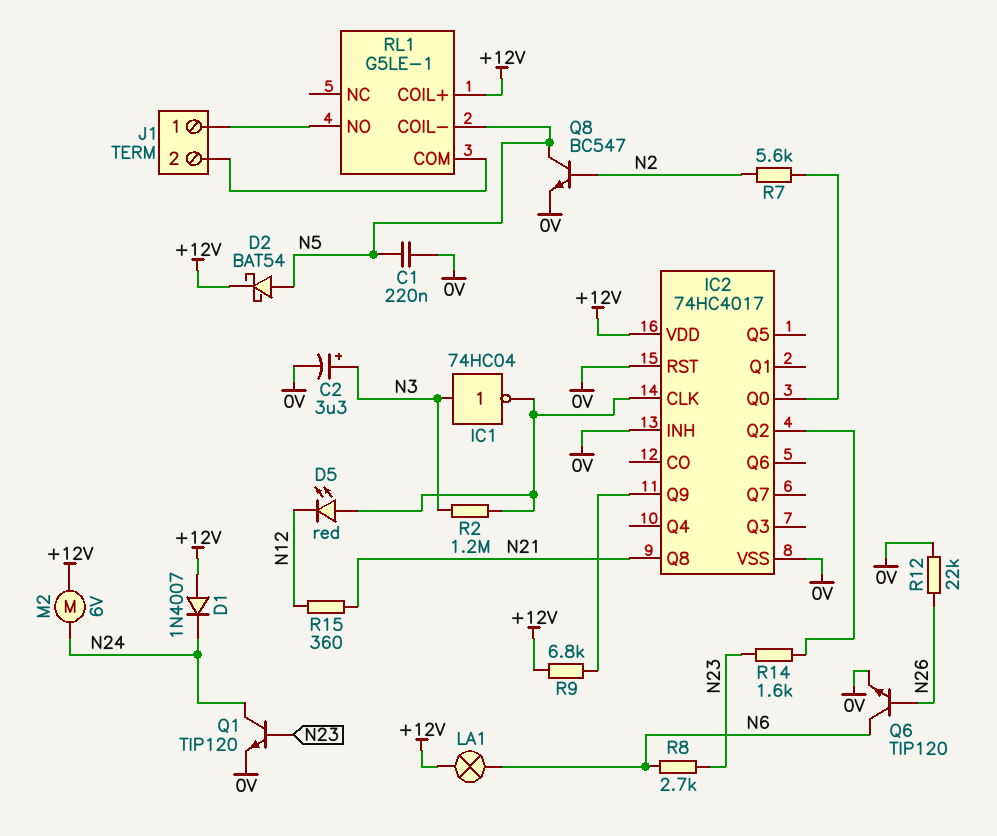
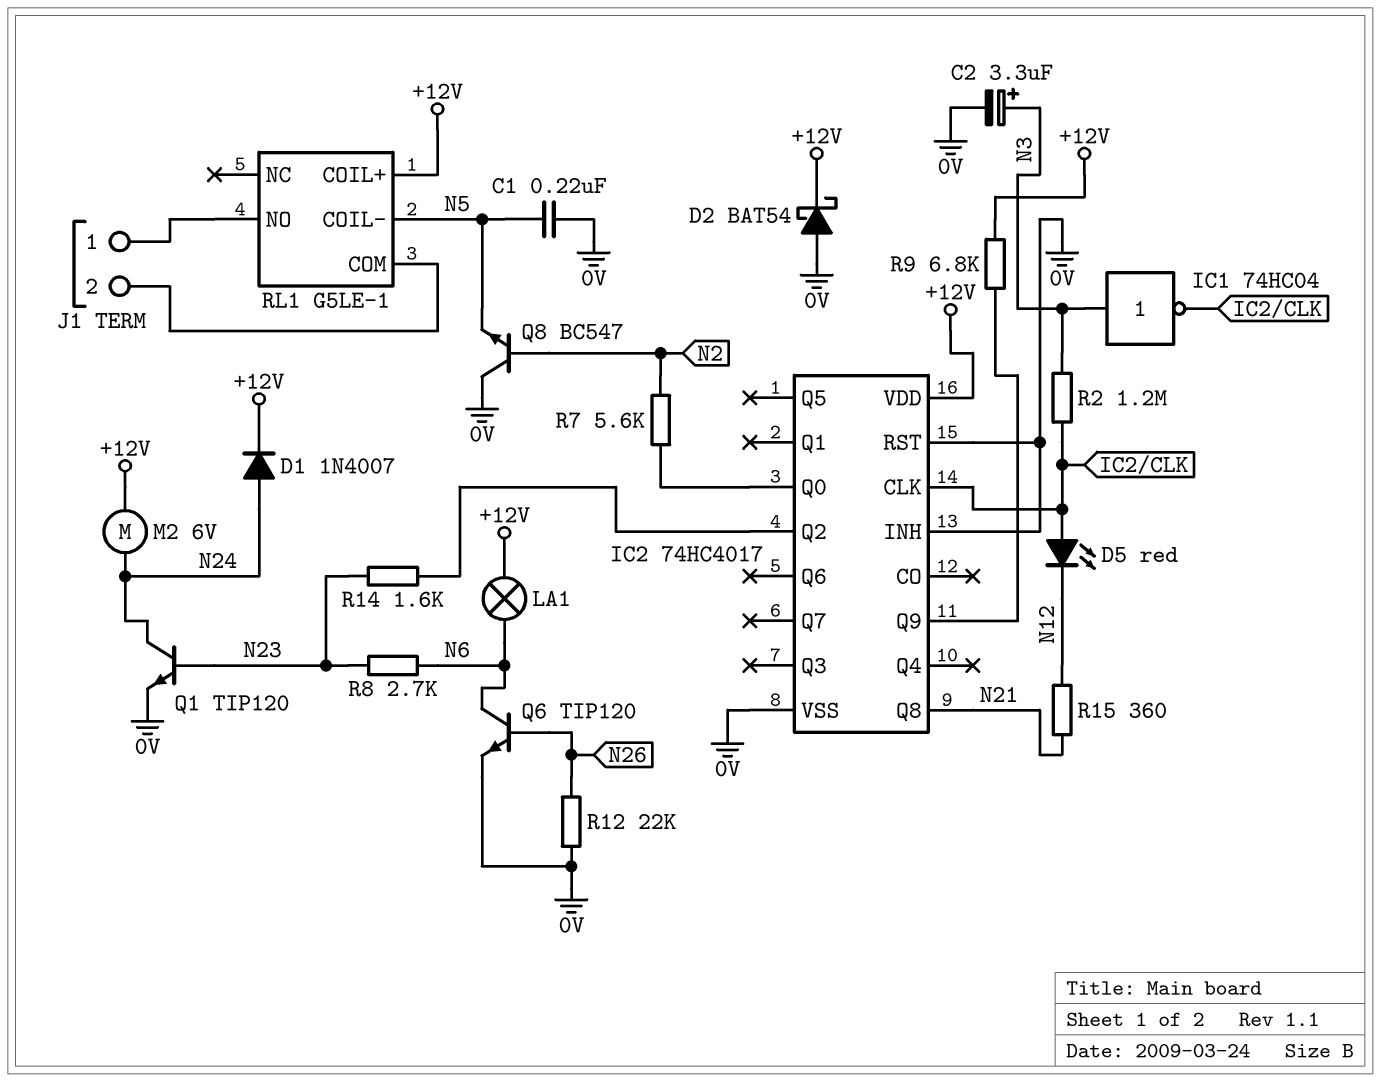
D1: diode 1N4007 (A +12V, K N24) -> diode 1N4007 (A N24, K +12V)
D2: schottky BAT54 (A N5, K +12V) -> schottky BAT54 (A 0V, K +12V)
Q8: NPN BC547 (B N2, C N5, E 0V) -> NPN BC547 (B N2, C 0V, E N5)

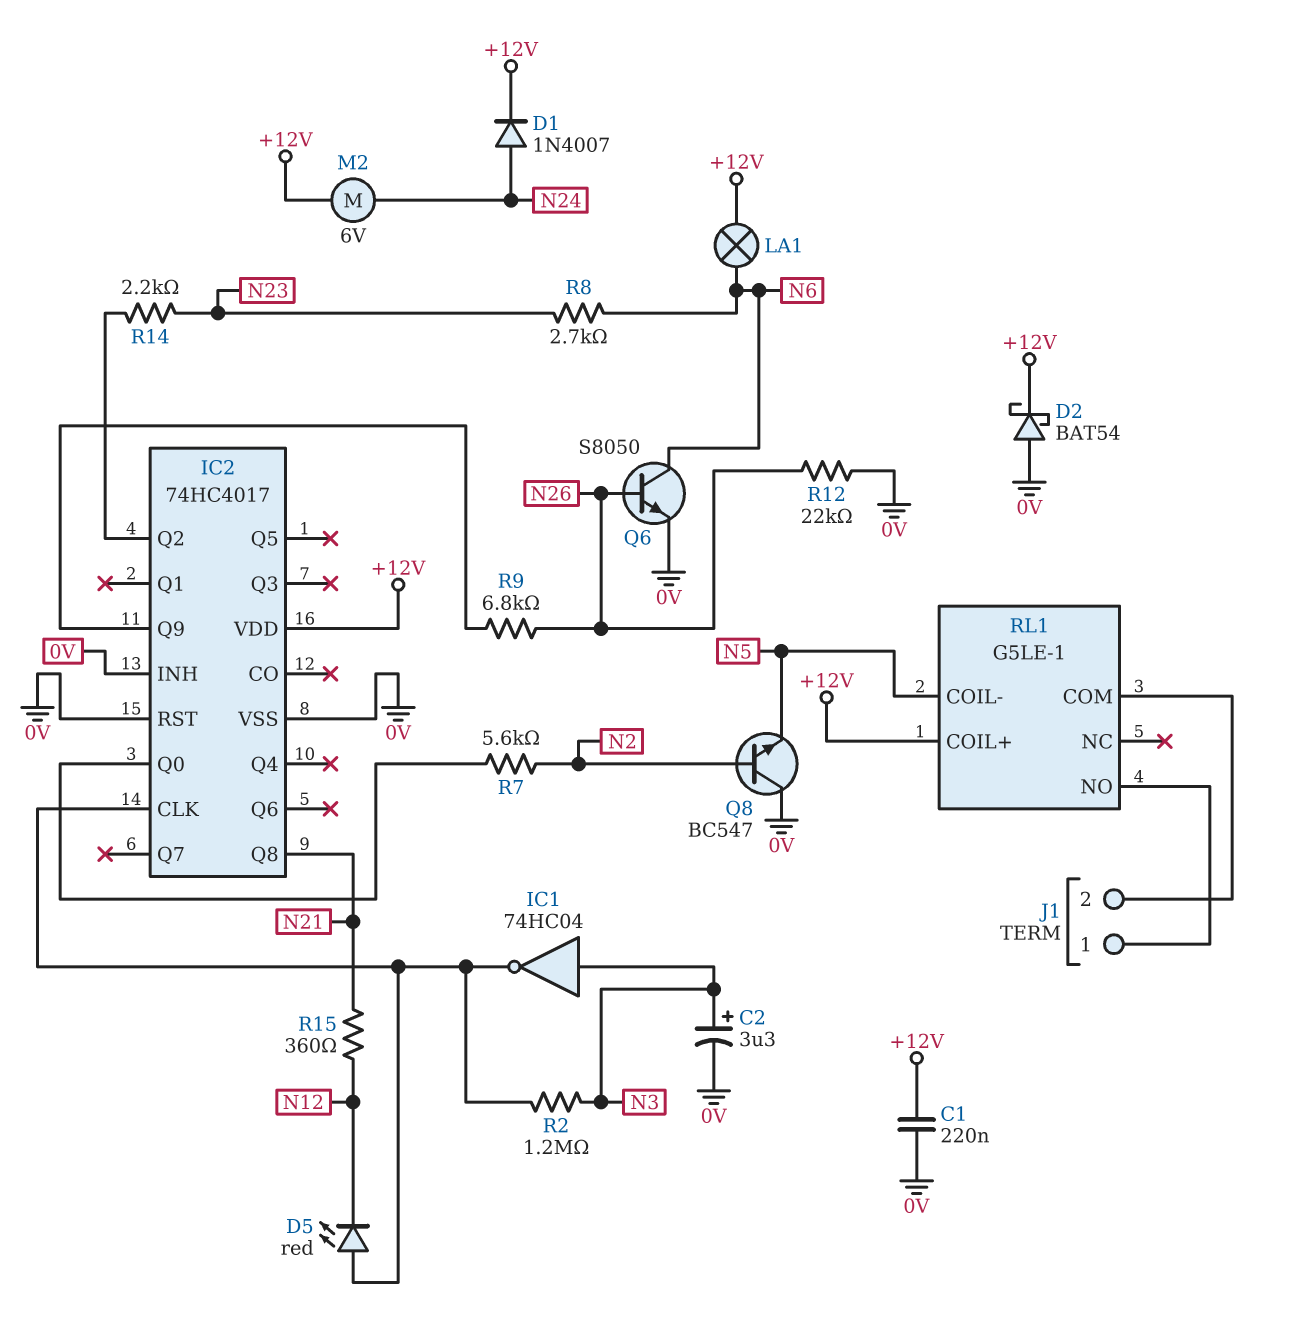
C1: 220nF (0V, N5) -> 220nF (+12V, 0V)
Q1: NPN TIP120 (B N23, C N24, E 0V) -> none
Q6: NPN TIP120 (B N26, C N6, E 0V) -> NPN S8050 (B N26, C N6, E 0V)
R9: 6.8k (+12V, IC2/Q9) -> 6.8k (IC2/Q9, N26)
R14: 1.6k (IC2/Q2, N23) -> 2.2k (IC2/Q2, N23)

